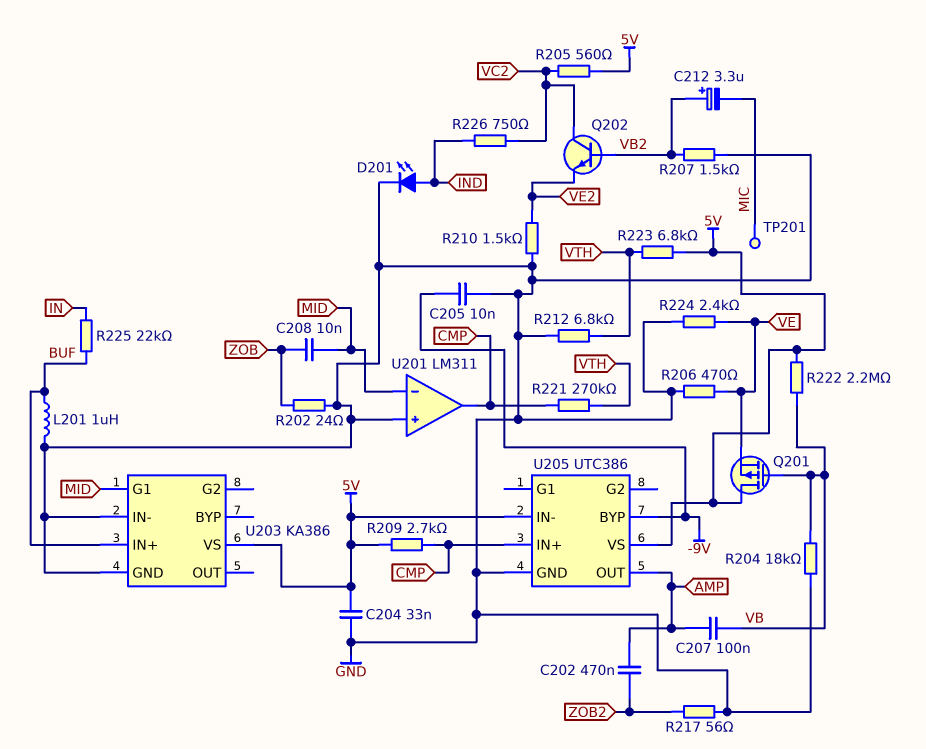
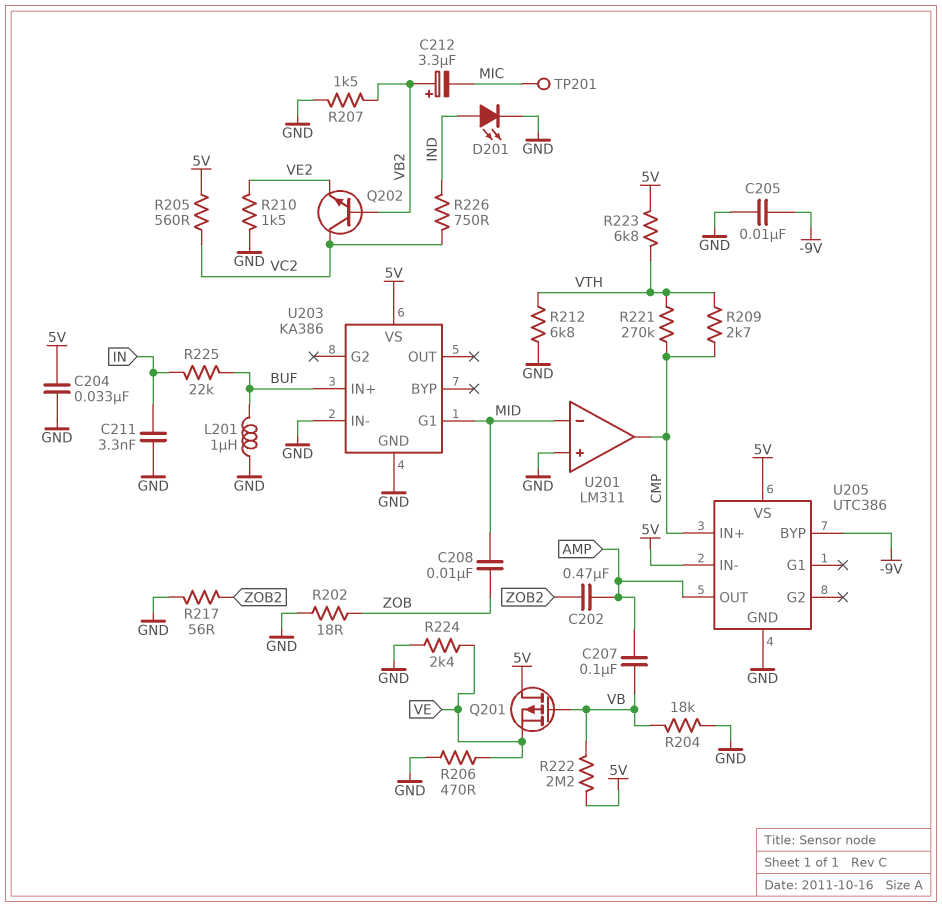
C211: none -> 3.3nF (GND, IN)
R202: 24 (GND, ZOB) -> 18 (GND, ZOB)
R209: 2.7k (5V, CMP) -> 2.7k (CMP, VTH)

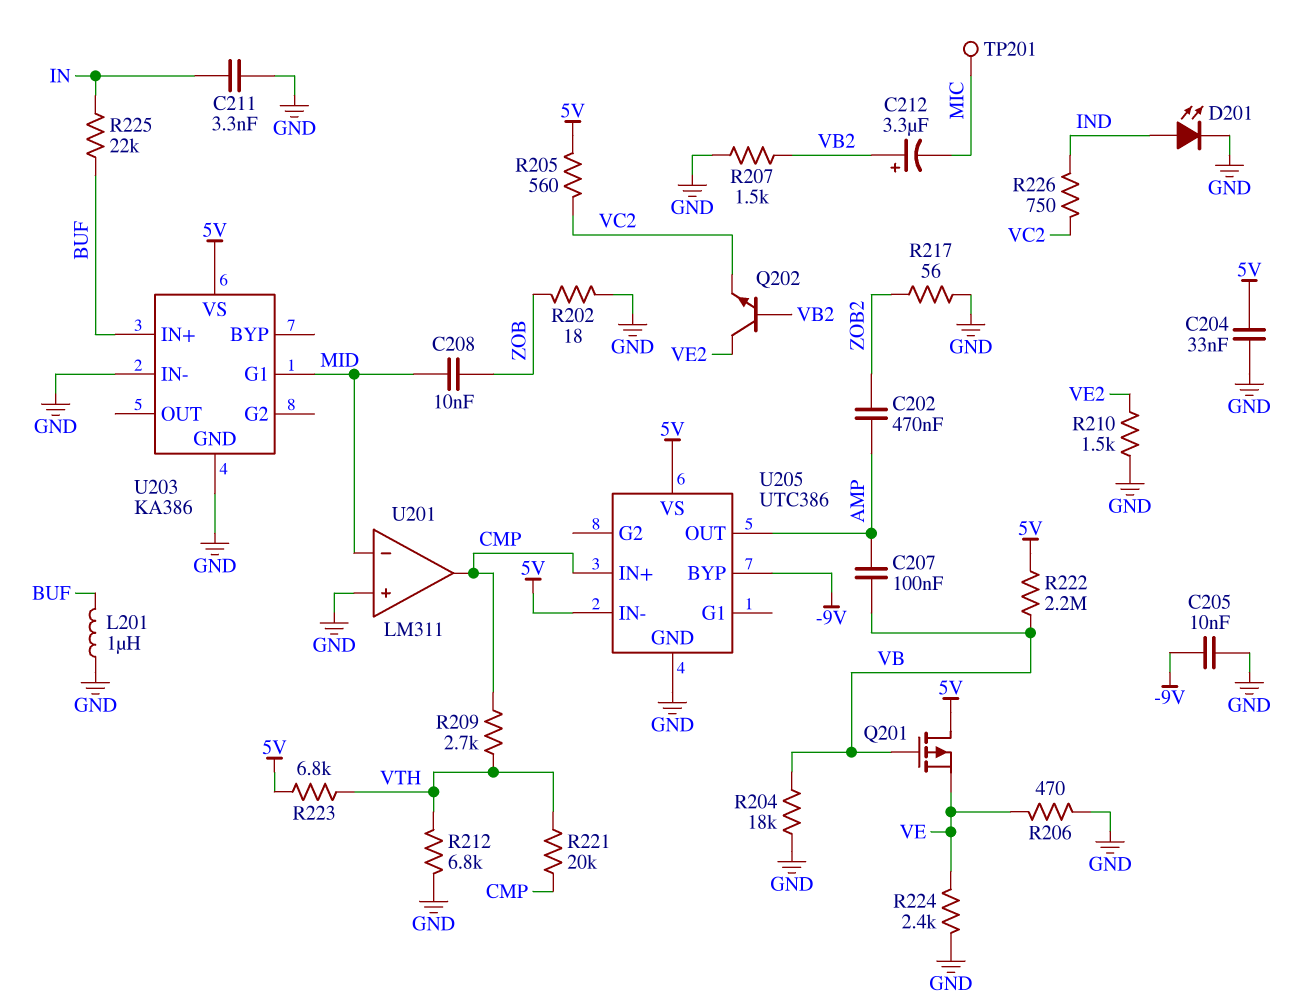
Q202: NPN (B VB2, C VC2, E VE2) -> NPN (B VB2, C VE2, E VC2)
R221: 270k (CMP, VTH) -> 20k (CMP, VTH)

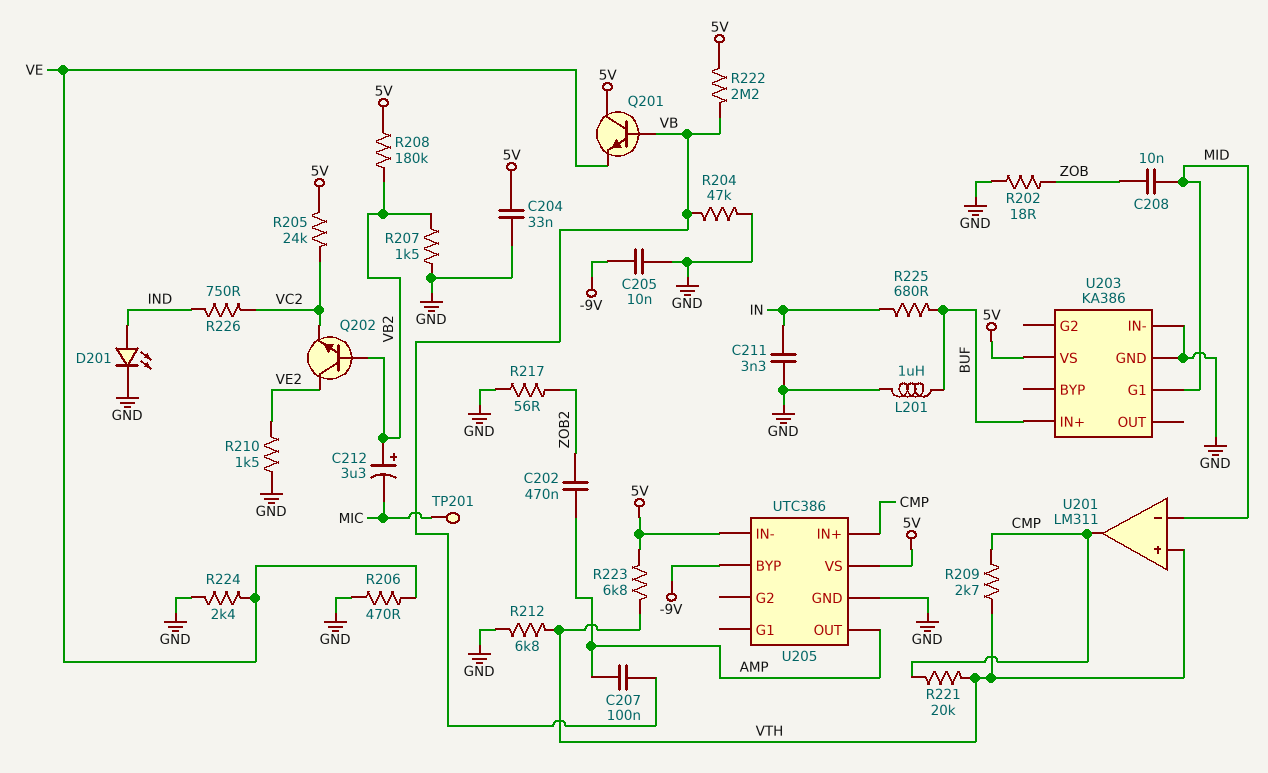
Q201: PMOS (G VB, D 5V, S VE) -> NPN (B VB, C 5V, E VE)
R204: 18k (GND, VB) -> 47k (GND, VB)
R205: 560 (5V, VC2) -> 24k (5V, VC2)
R208: none -> 180k (5V, VB2)
R225: 22k (BUF, IN) -> 680 (BUF, IN)
U201 pin in+: GND -> VTH

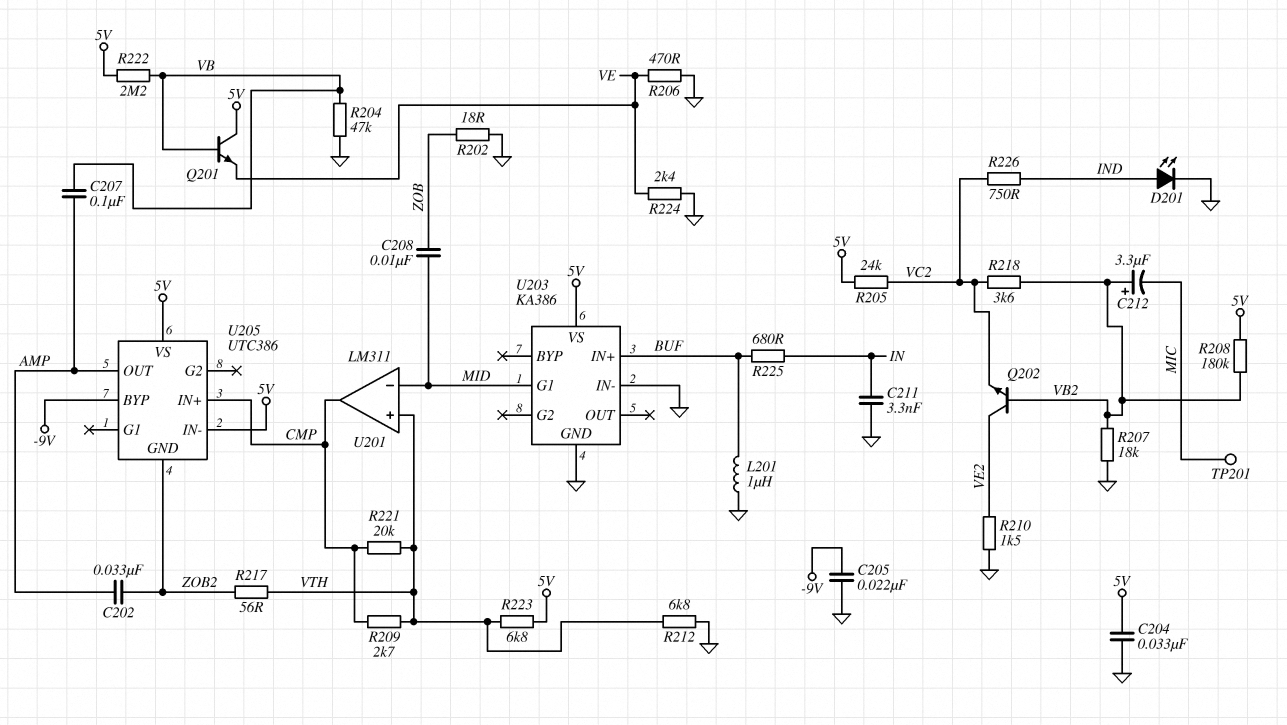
C202: 470nF (AMP, ZOB2) -> 33nF (AMP, ZOB2)
C205: 10nF (-9V, GND) -> 22nF (-9V, GND)
R207: 1.5k (GND, VB2) -> 18k (GND, VB2)
R217: 56 (GND, ZOB2) -> 56 (VTH, ZOB2)
R218: none -> 3.6k (VB2, VC2)
U205 pin GND: GND -> ZOB2

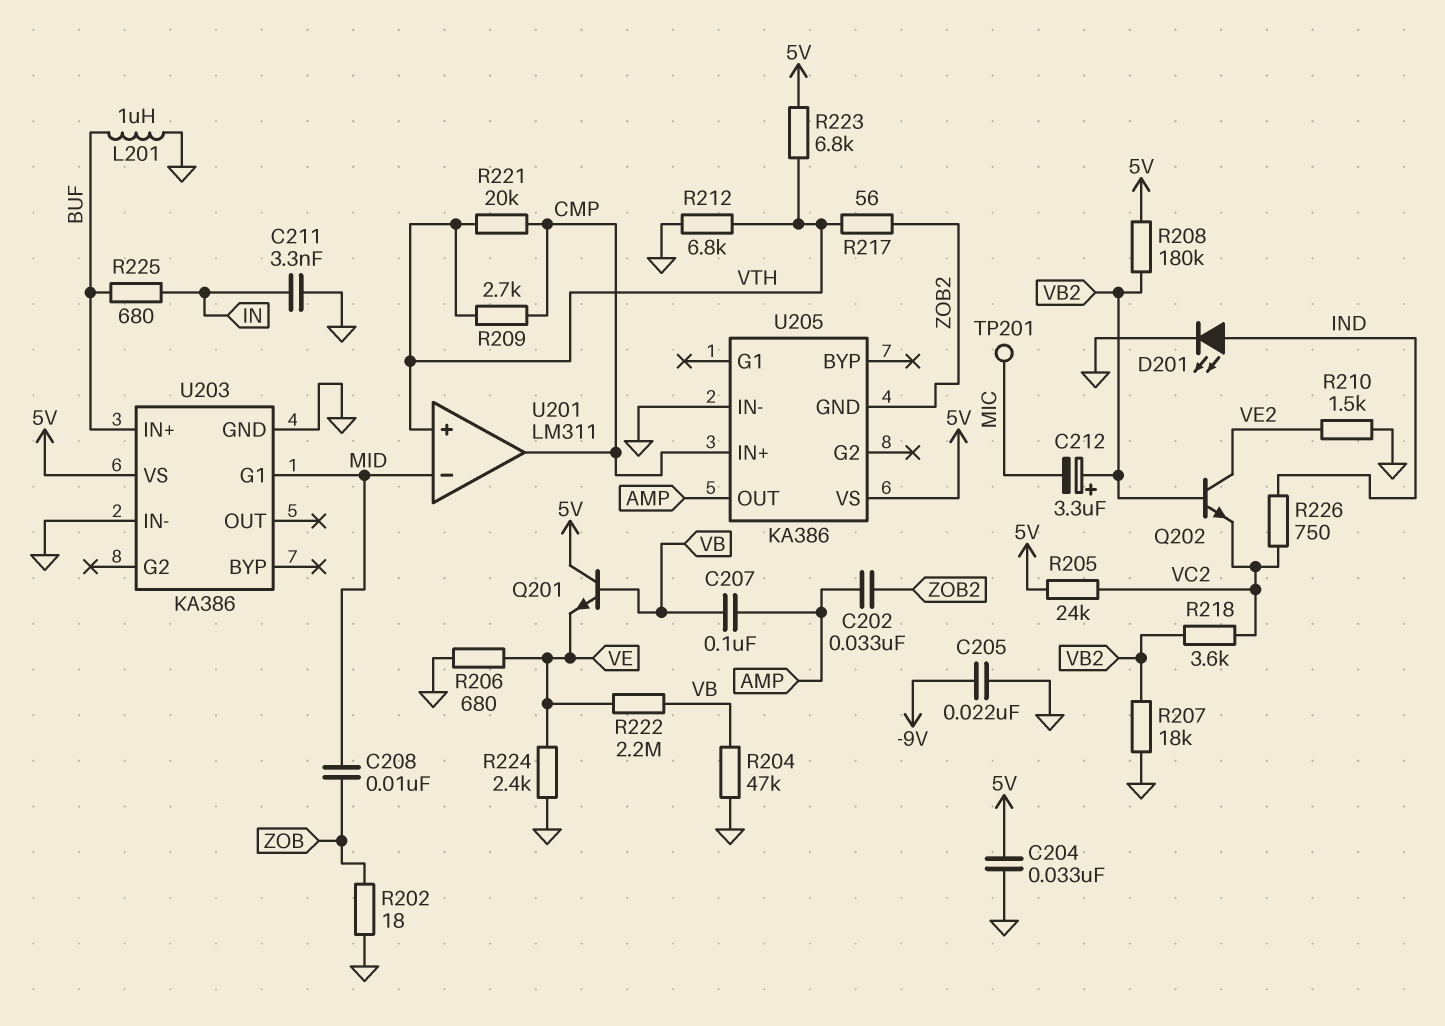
R206: 470 (GND, VE) -> 680 (GND, VE)
R222: 2.2M (5V, VB) -> 2.2M (VB, VE)
U205: UTC386 -> KA386
U205 pin BYP: -9V -> none
U205 pin IN-: 5V -> GND

